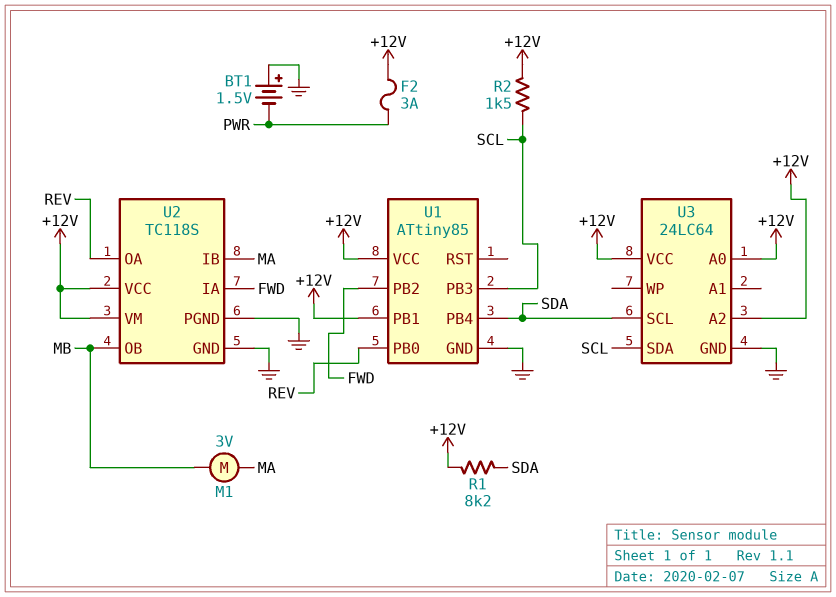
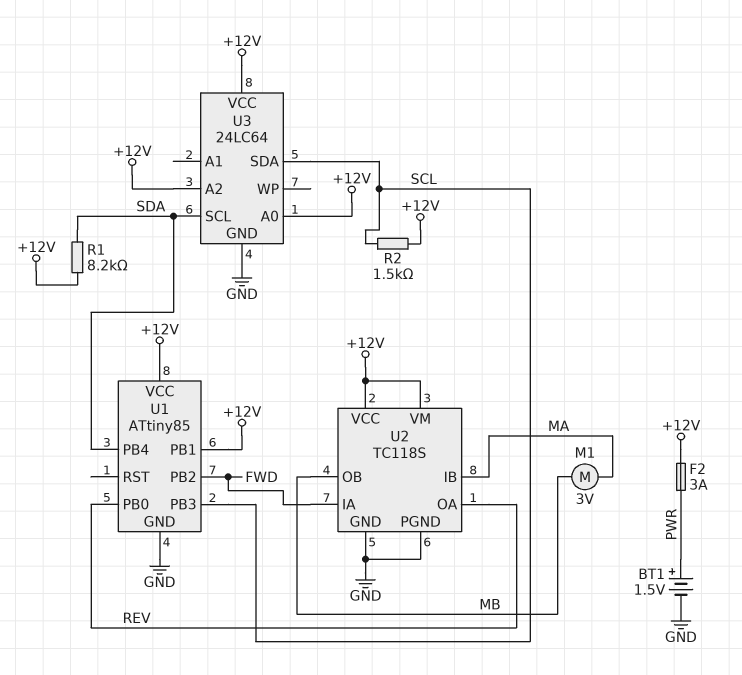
BT1: 1.5V (plus GND, minus PWR) -> 1.5V (plus PWR, minus GND)

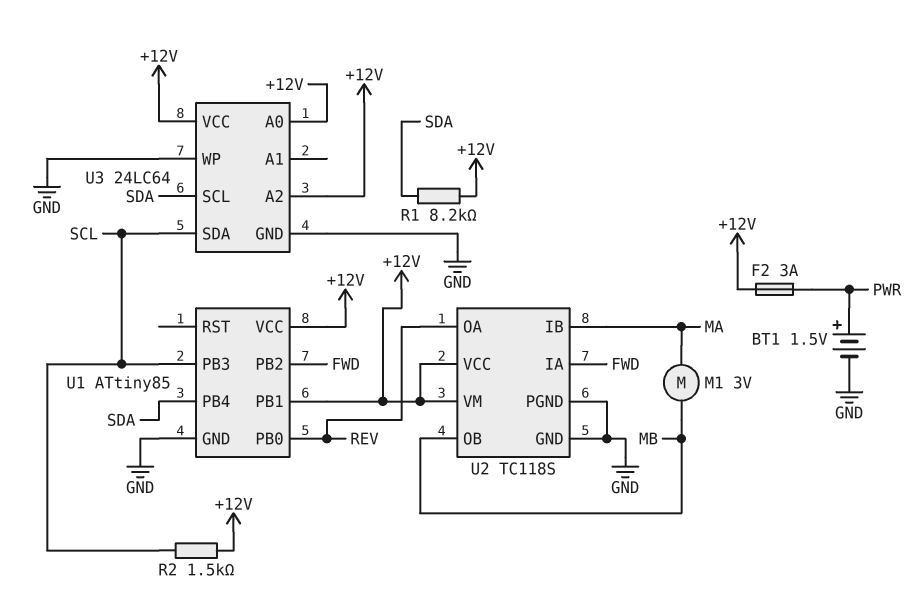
U3 pin WP: none -> GND

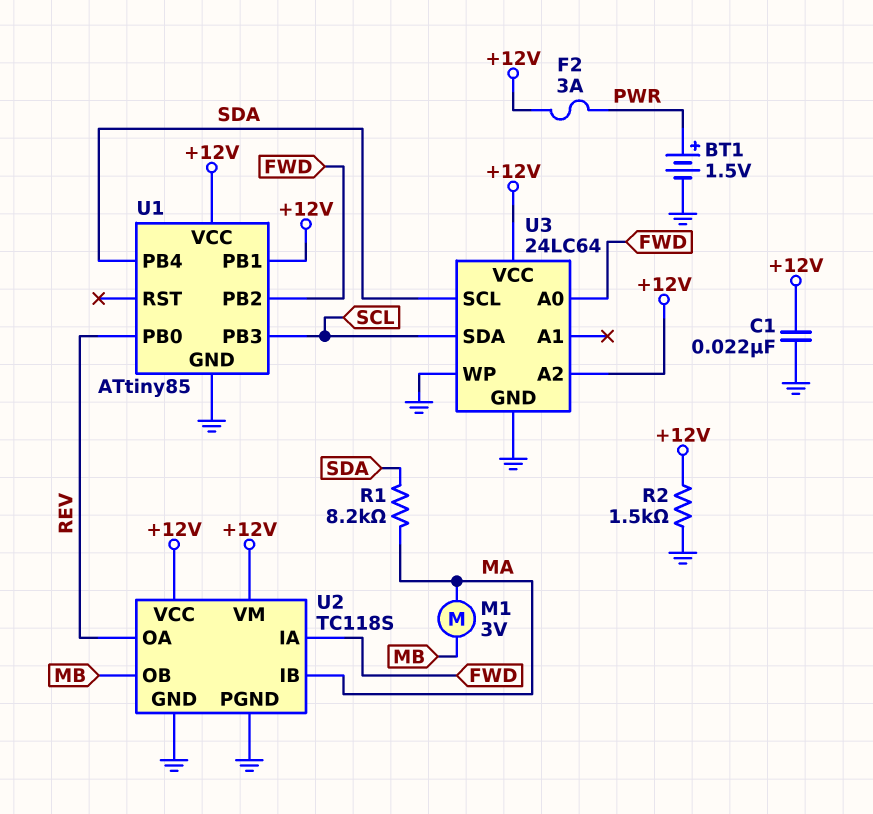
C1: none -> 22nF (+12V, GND)
R1: 8.2k (+12V, SDA) -> 8.2k (MA, SDA)
R2: 1.5k (+12V, SCL) -> 1.5k (+12V, GND)
U3 pin A0: +12V -> FWD

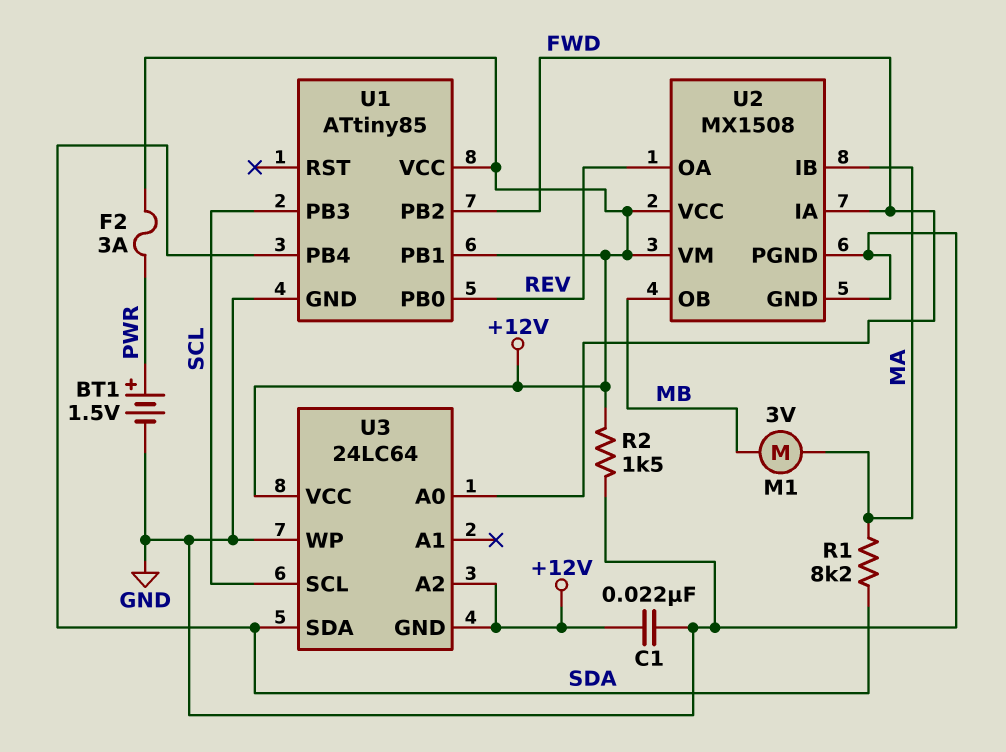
U2: TC118S -> MX1508
U3 pin GND: GND -> +12V
U3 pin SCL: SDA -> SCL
U3 pin SDA: SCL -> SDA

